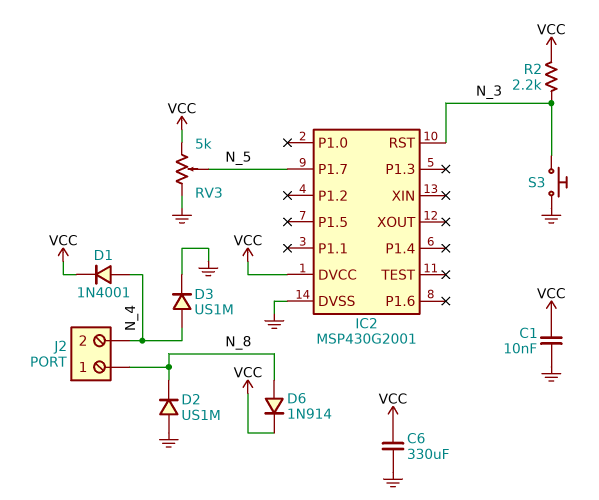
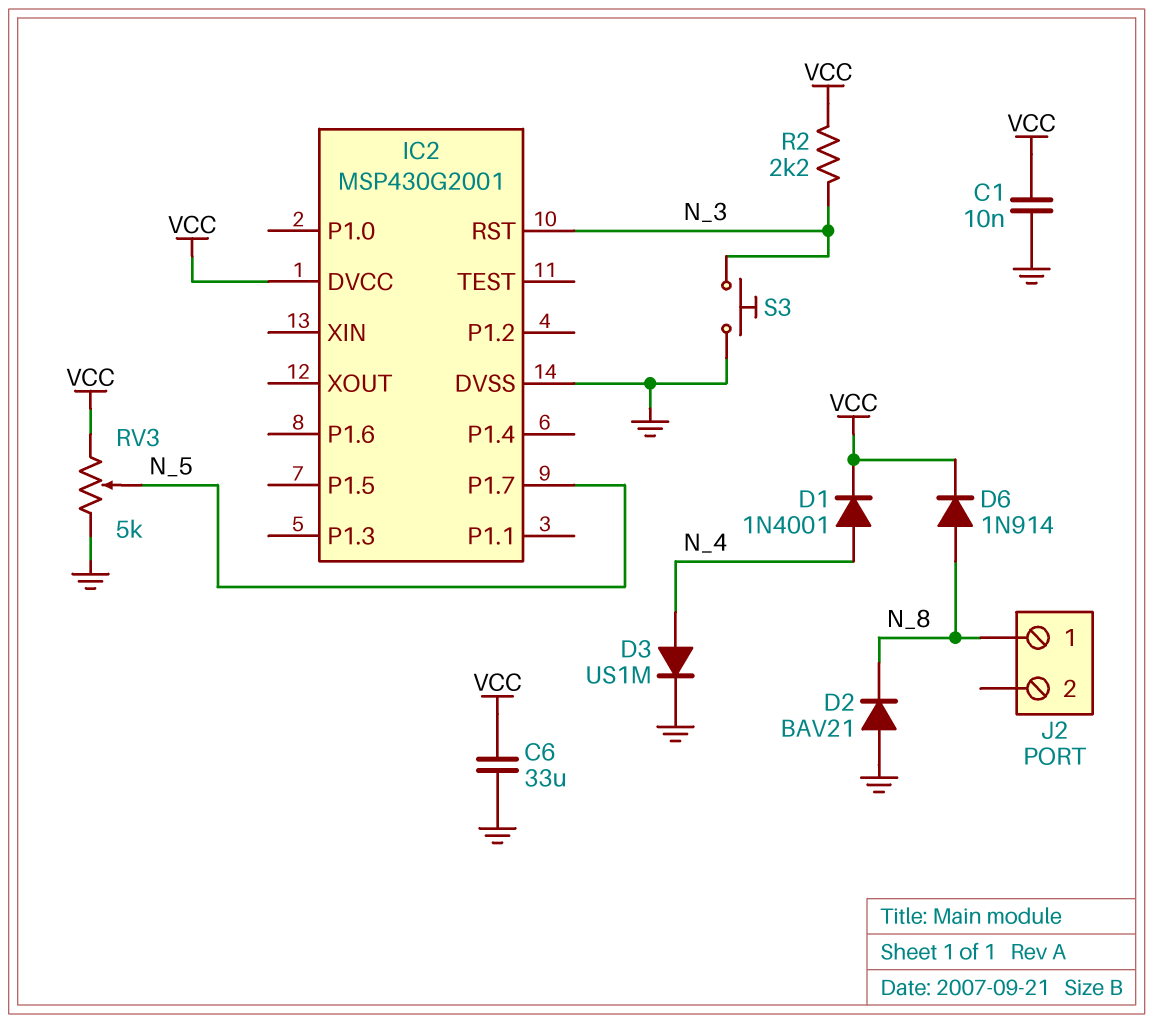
C6: 330uF (GND, VCC) -> 33uF (GND, VCC)
D2: diode US1M (A GND, K N_8) -> diode BAV21 (A GND, K N_8)
J2 pin 2: N_4 -> none

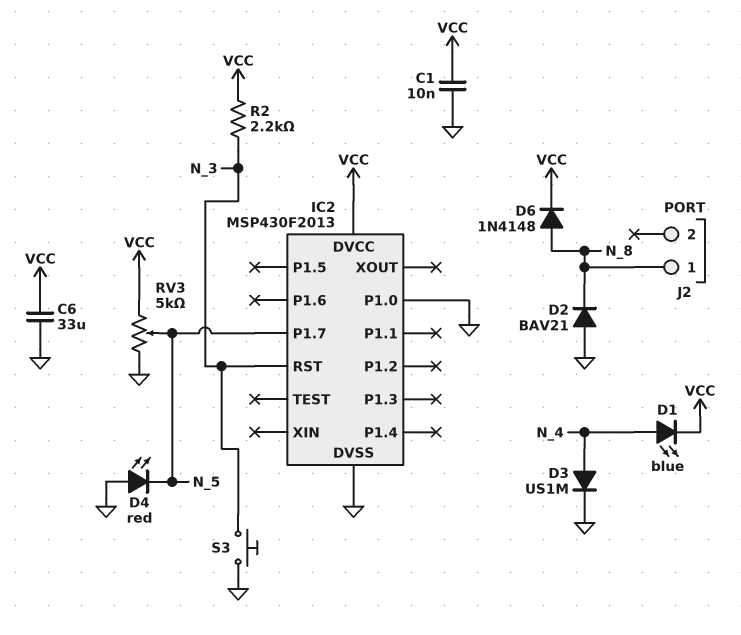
D1: diode 1N4001 (A N_4, K VCC) -> LED blue (A N_4, K VCC)
D4: none -> LED red (A GND, K N_5)
D6: diode 1N914 (A N_8, K VCC) -> diode 1N4148 (A N_8, K VCC)
IC2: MSP430G2001 -> MSP430F2013
IC2 pin P1.0: none -> GND

